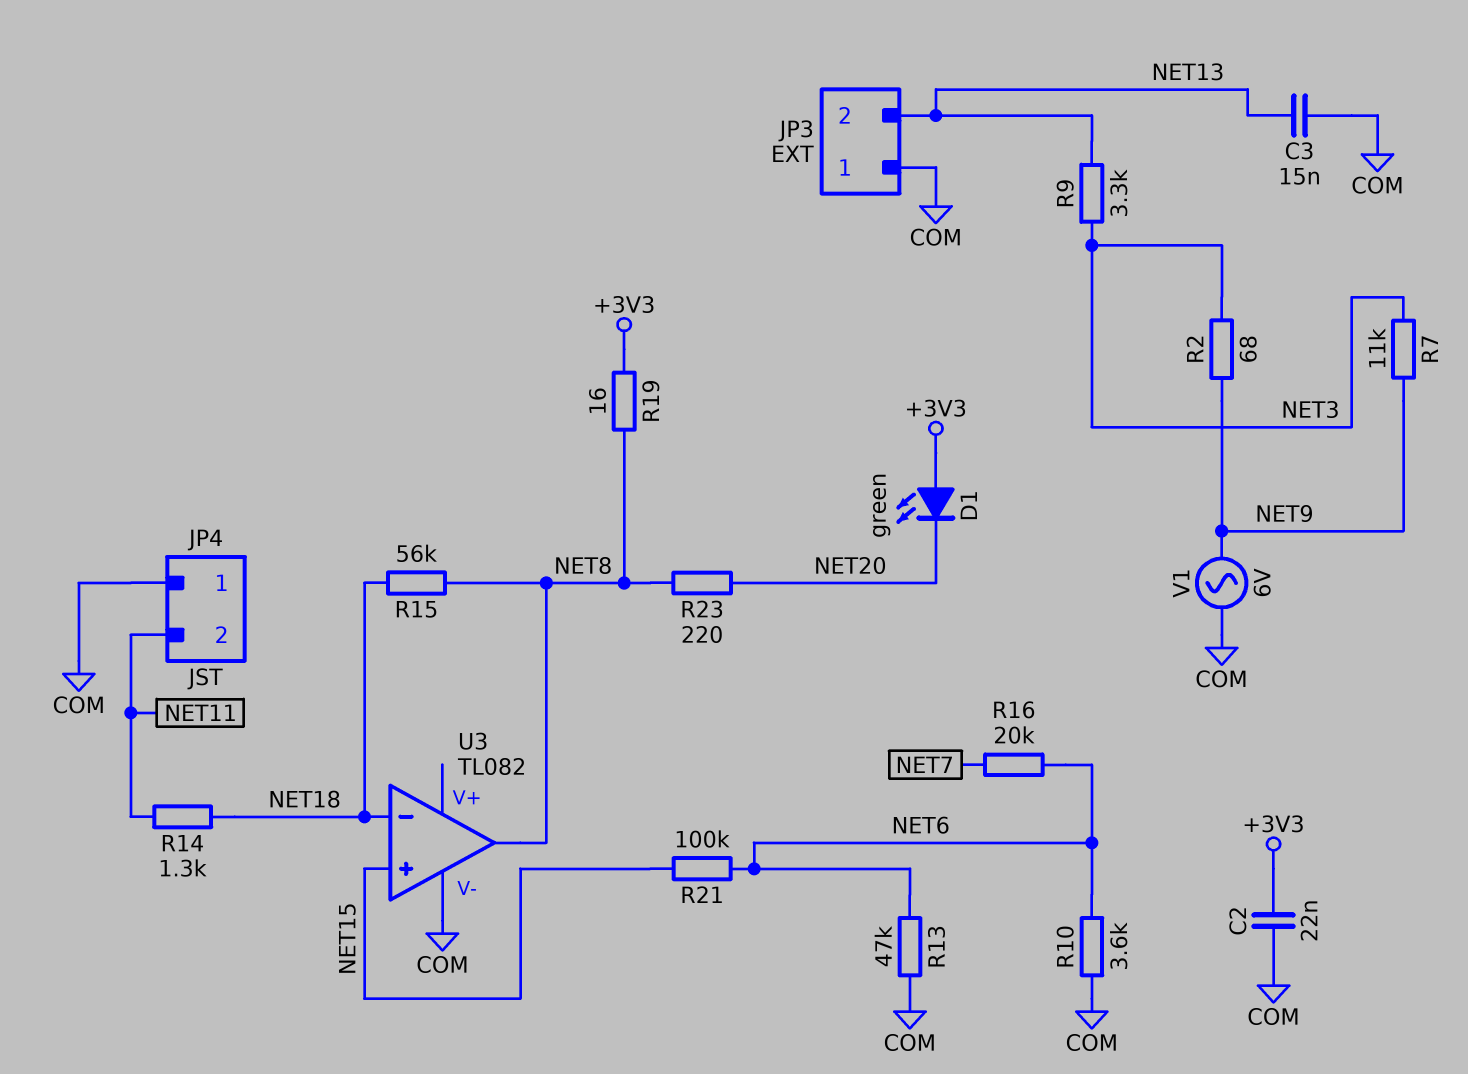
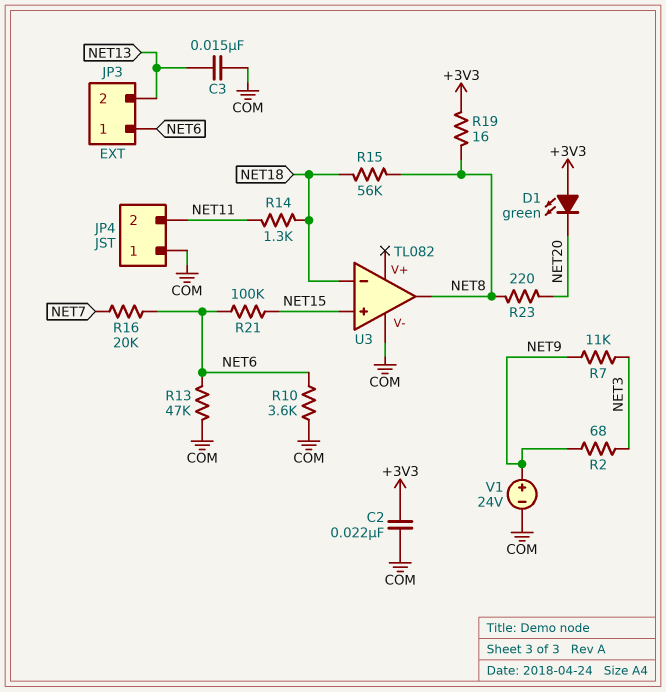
JP3 pin 1: COM -> NET6
R9: 3.3k (NET3, NET13) -> none
V1: AC 6V (COM, NET9) -> 24V (plus NET9, minus COM)

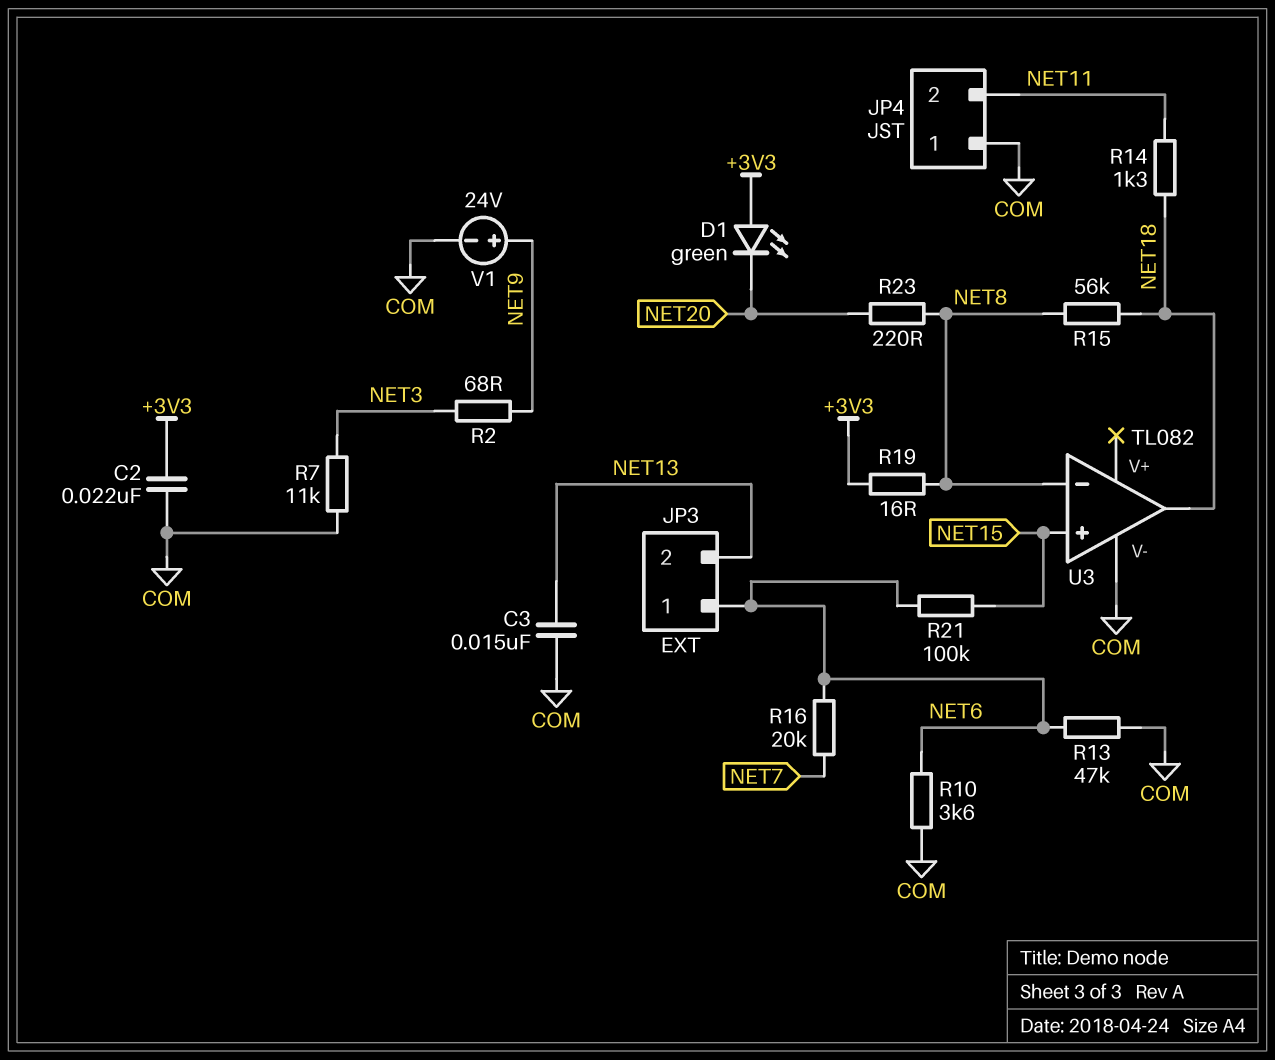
R7: 11k (NET3, NET9) -> 11k (COM, NET3)
U3 pin in-: NET18 -> NET8
U3 pin out: NET8 -> NET18

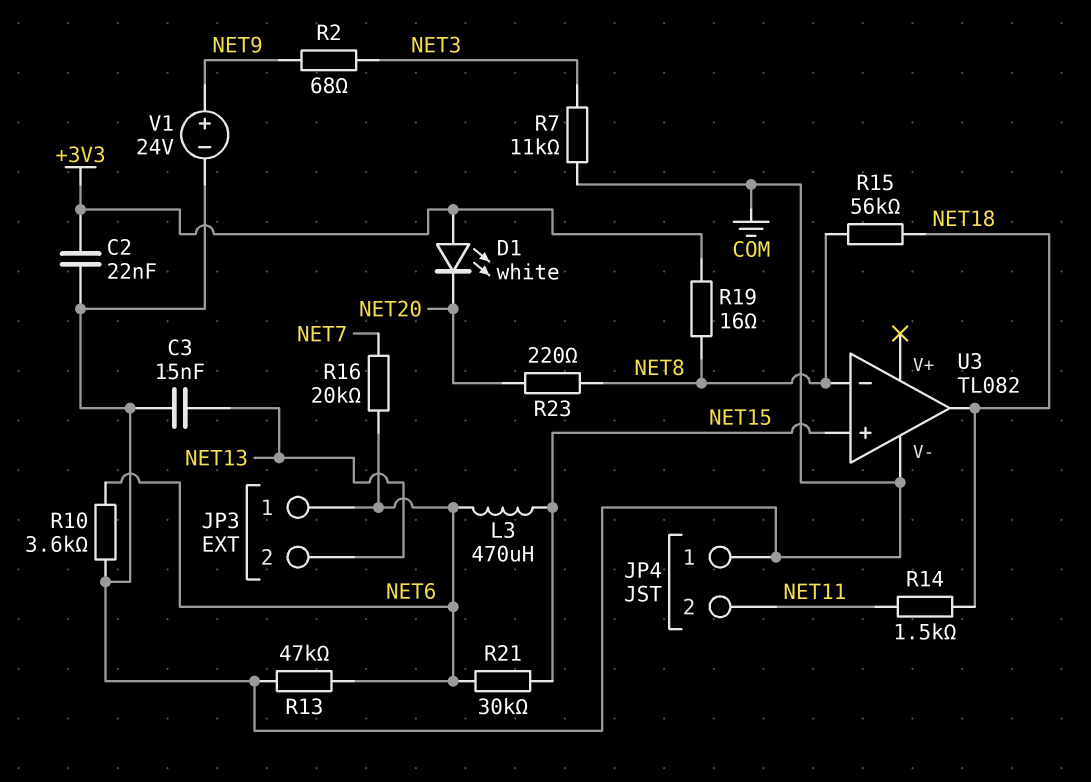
D1: LED green (A +3V3, K NET20) -> LED white (A +3V3, K NET20)
L3: none -> 470uH (NET6, NET15)
R14: 1.3k (NET11, NET18) -> 1.5k (NET11, NET18)
R21: 100k (NET6, NET15) -> 30k (NET6, NET15)

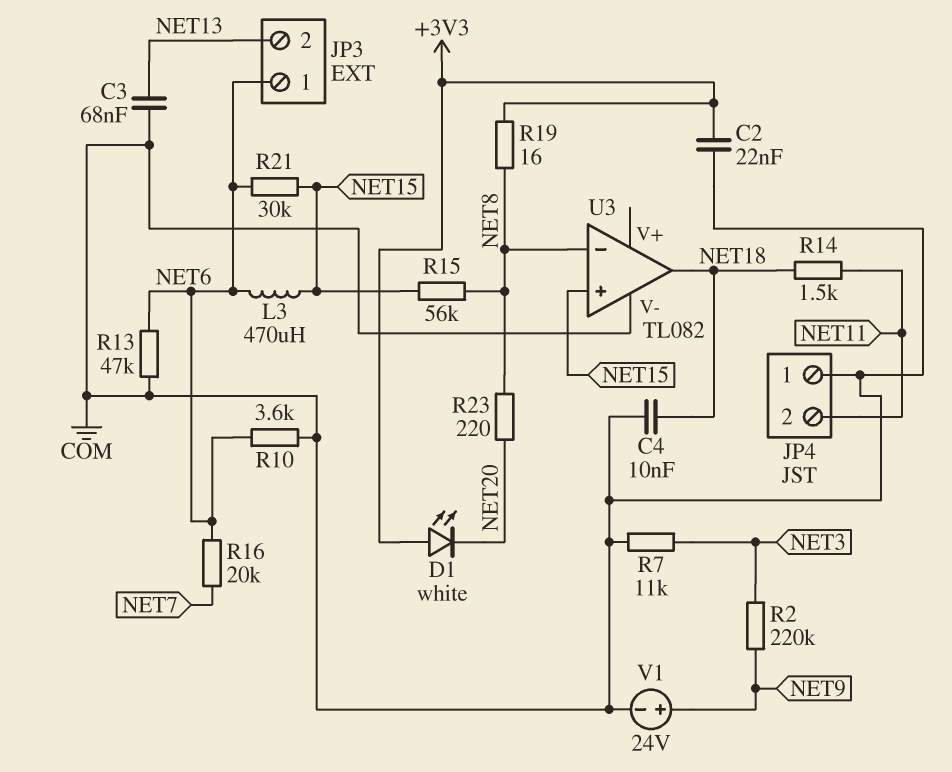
C3: 15nF (COM, NET13) -> 68nF (COM, NET13)
C4: none -> 10nF (COM, NET18)
R2: 68 (NET3, NET9) -> 220k (NET3, NET9)
R15: 56k (NET8, NET18) -> 56k (NET8, NET15)

